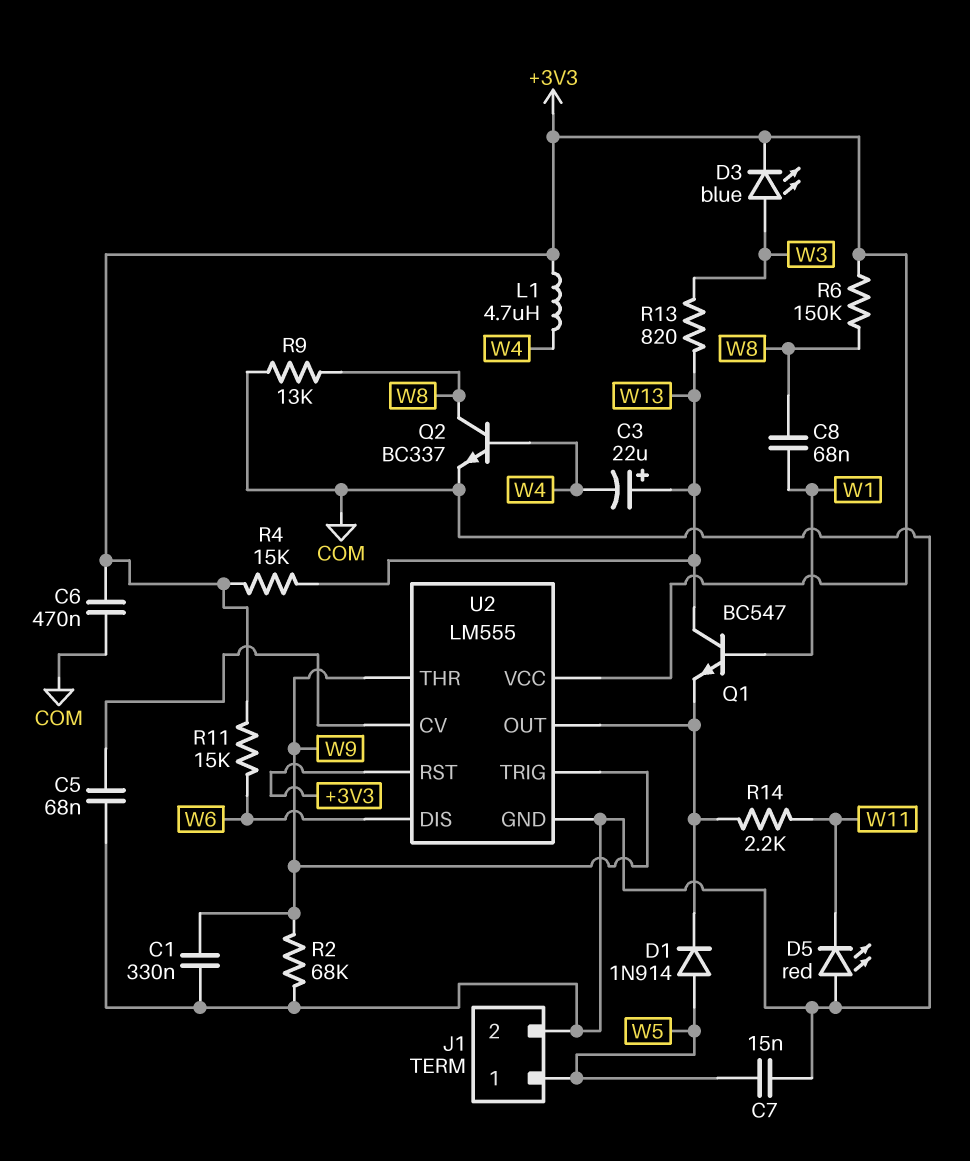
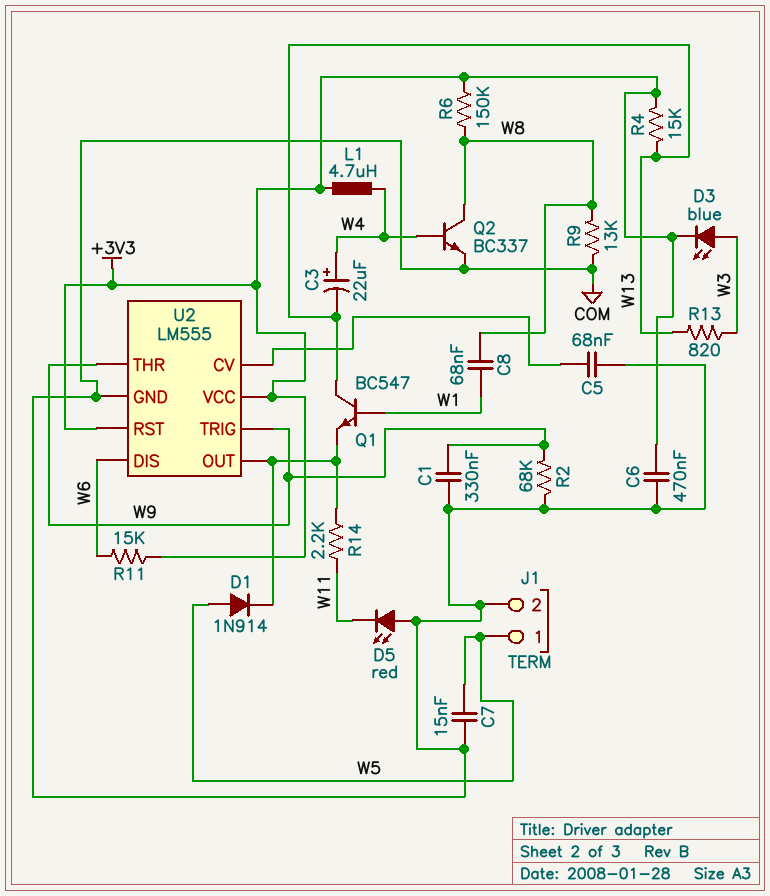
C3: 22uF (plus W13, minus W4) -> 22uF (plus W4, minus W13)

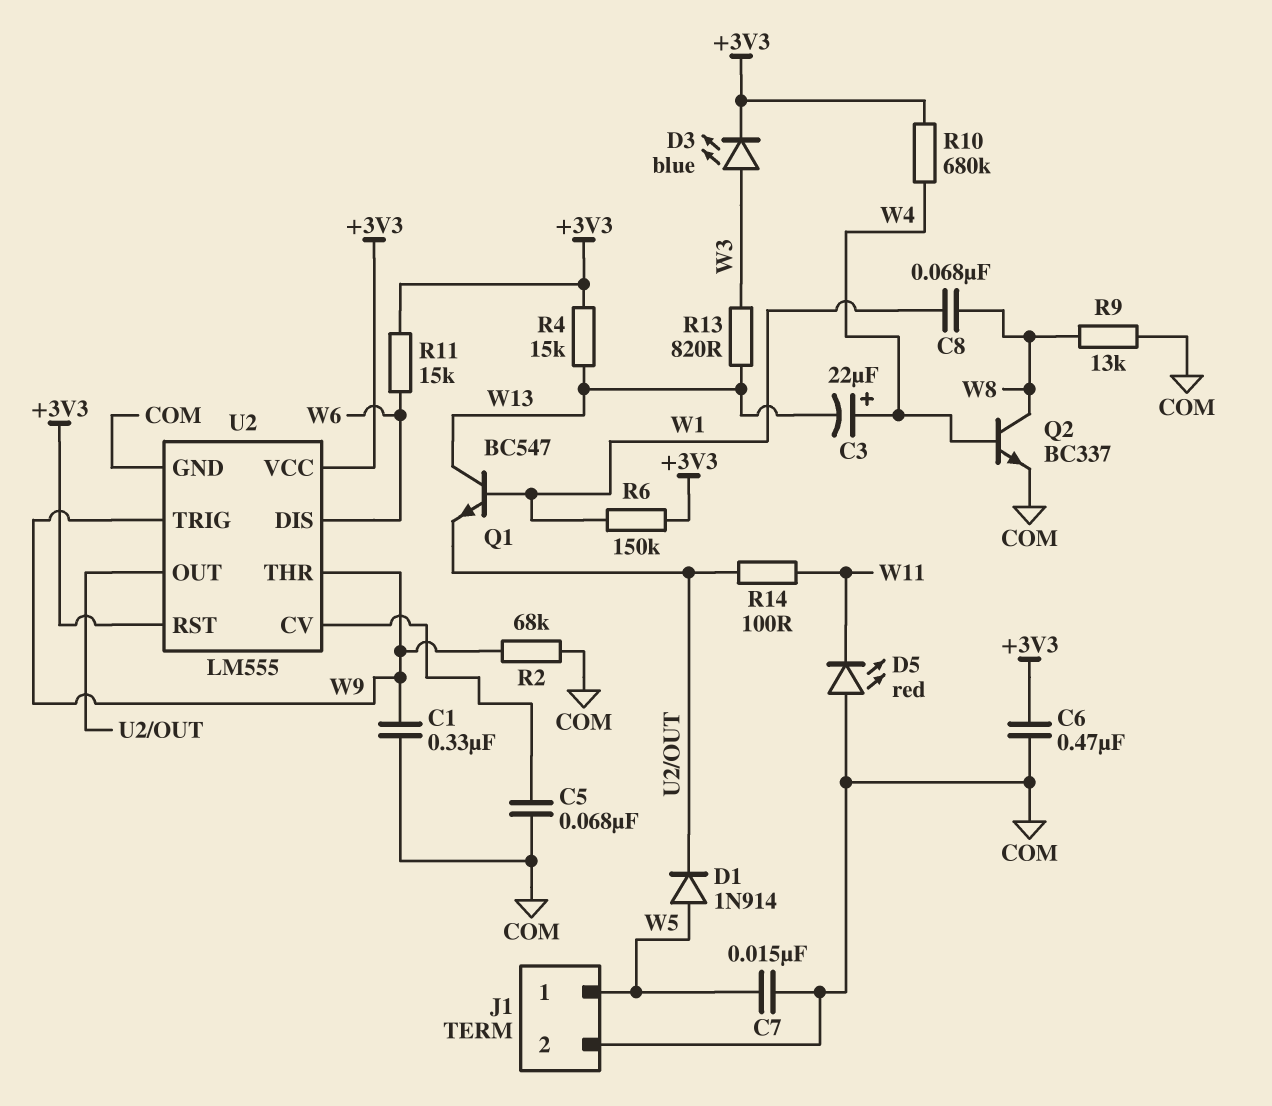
L1: 4.7uH (+3V3, W4) -> none
R6: 150k (+3V3, W8) -> 150k (+3V3, W1)
R10: none -> 680k (+3V3, W4)
R14: 2.2k (U2/OUT, W11) -> 100 (U2/OUT, W11)

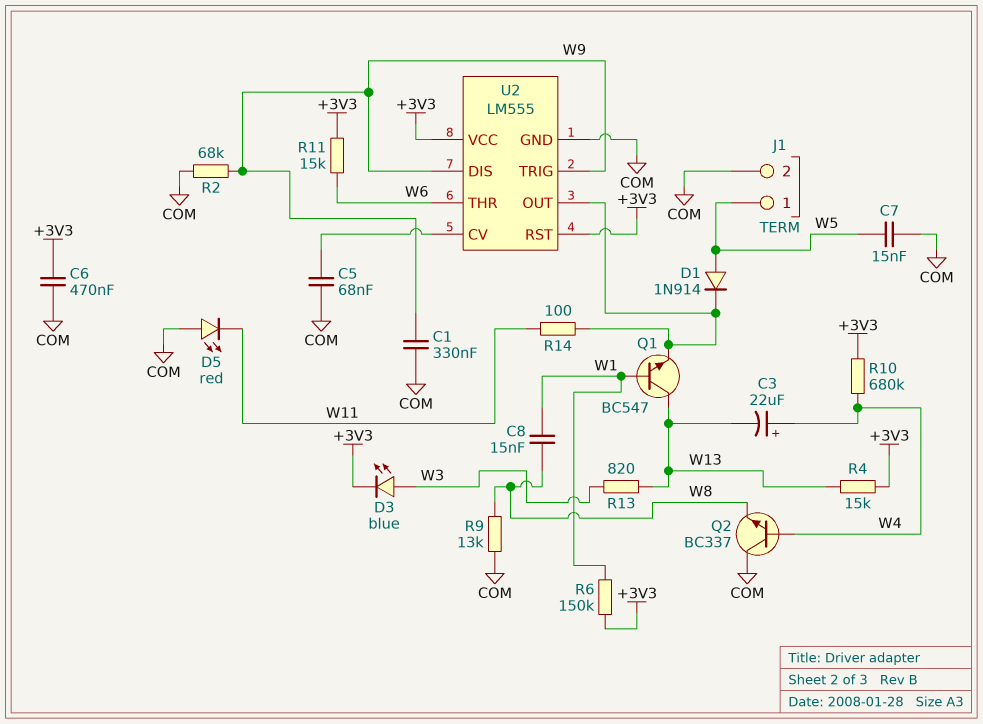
C8: 68nF (W1, W8) -> 15nF (W1, W8)
Q2: NPN BC337 (B W4, C W8, E COM) -> NPN BC337 (B W4, C COM, E W8)
U2 pin DIS: W6 -> W9
U2 pin THR: W9 -> W6

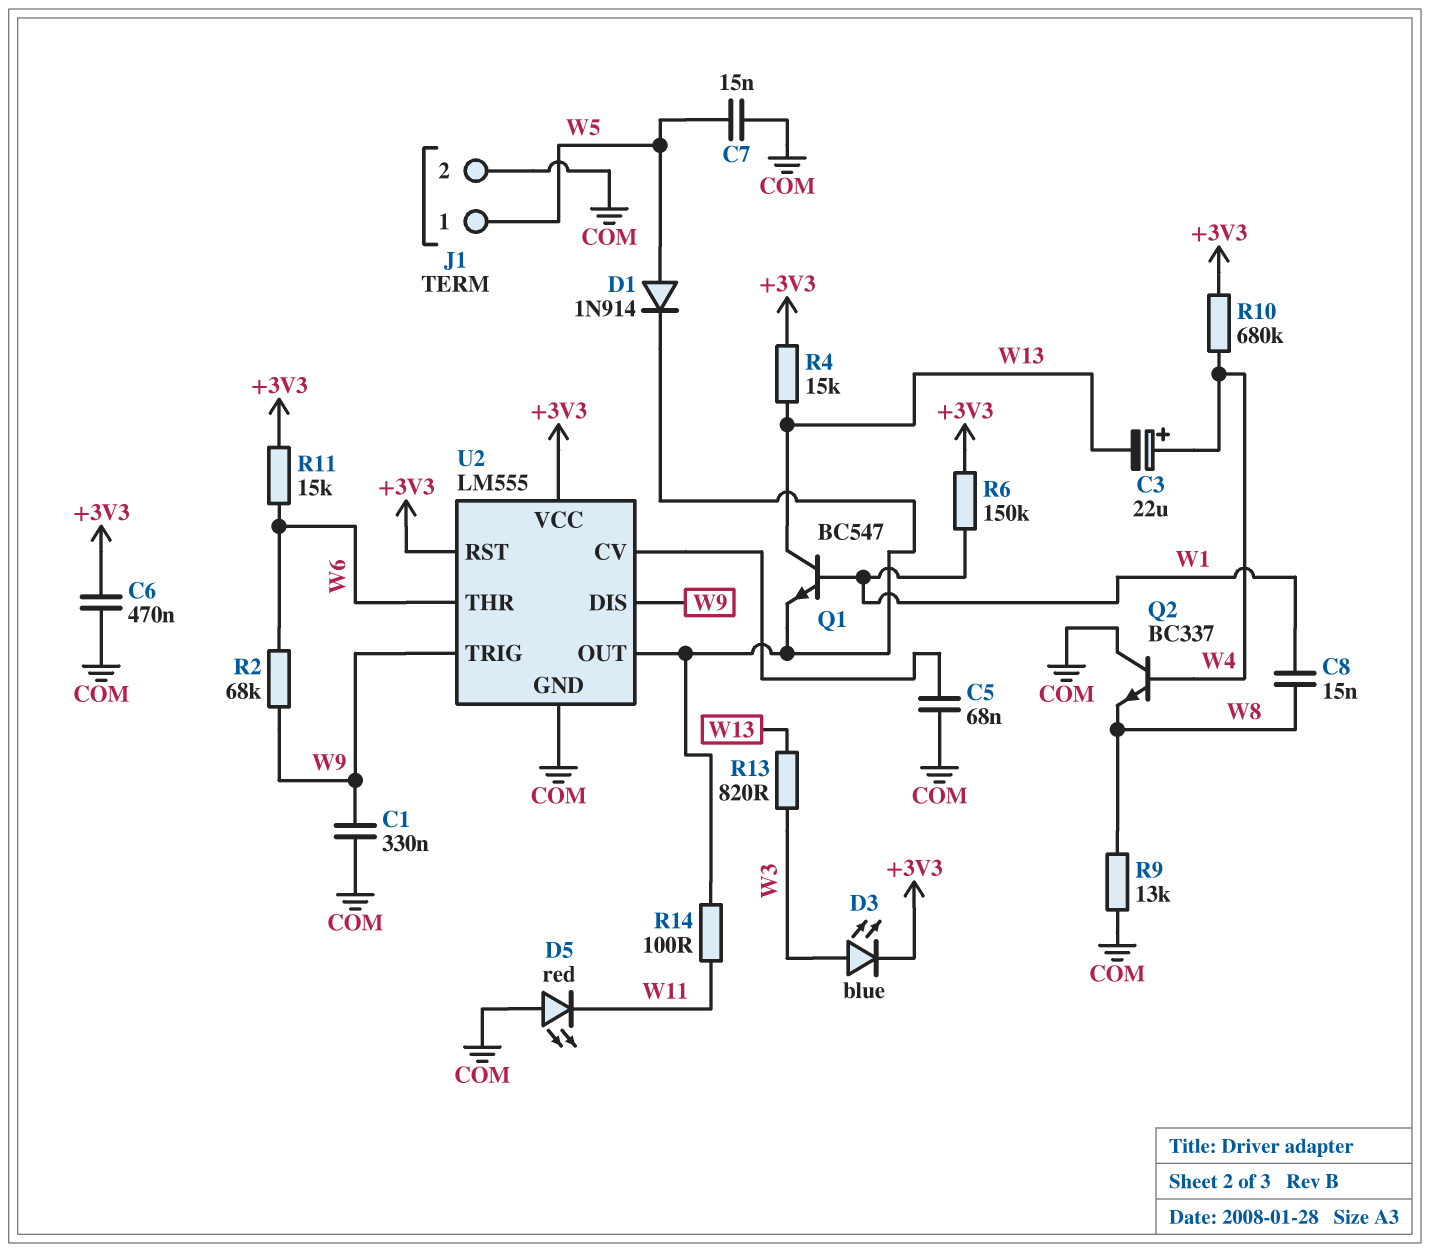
R2: 68k (COM, W9) -> 68k (W6, W9)

